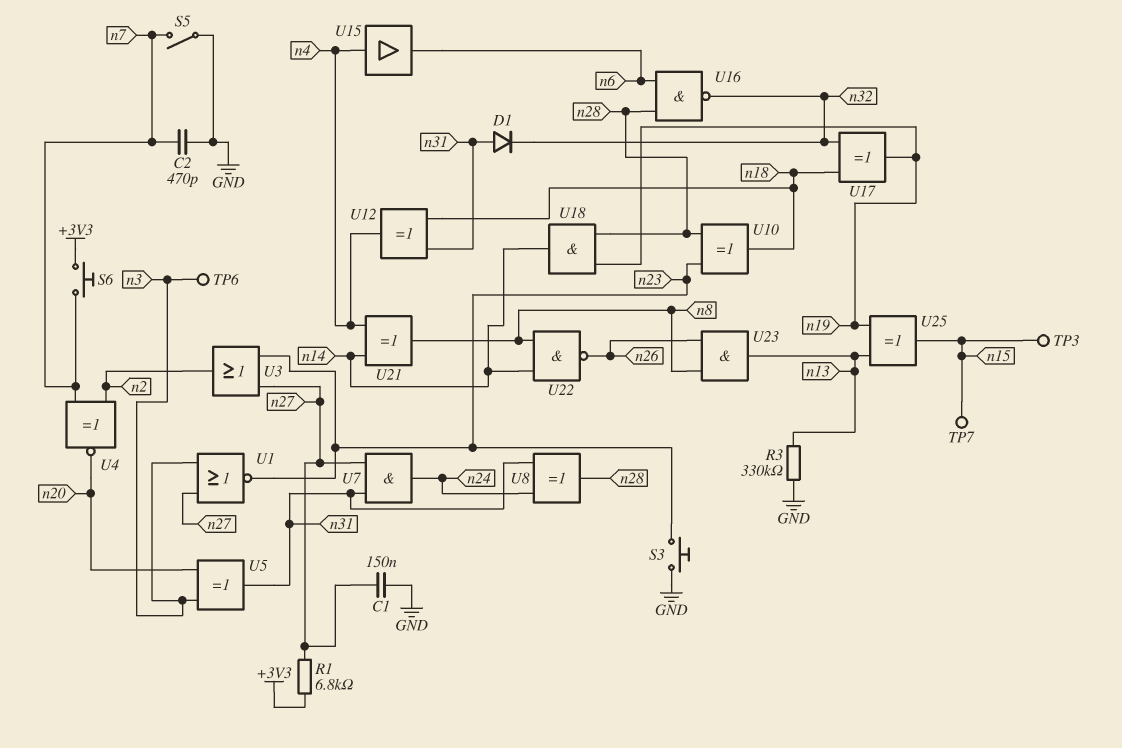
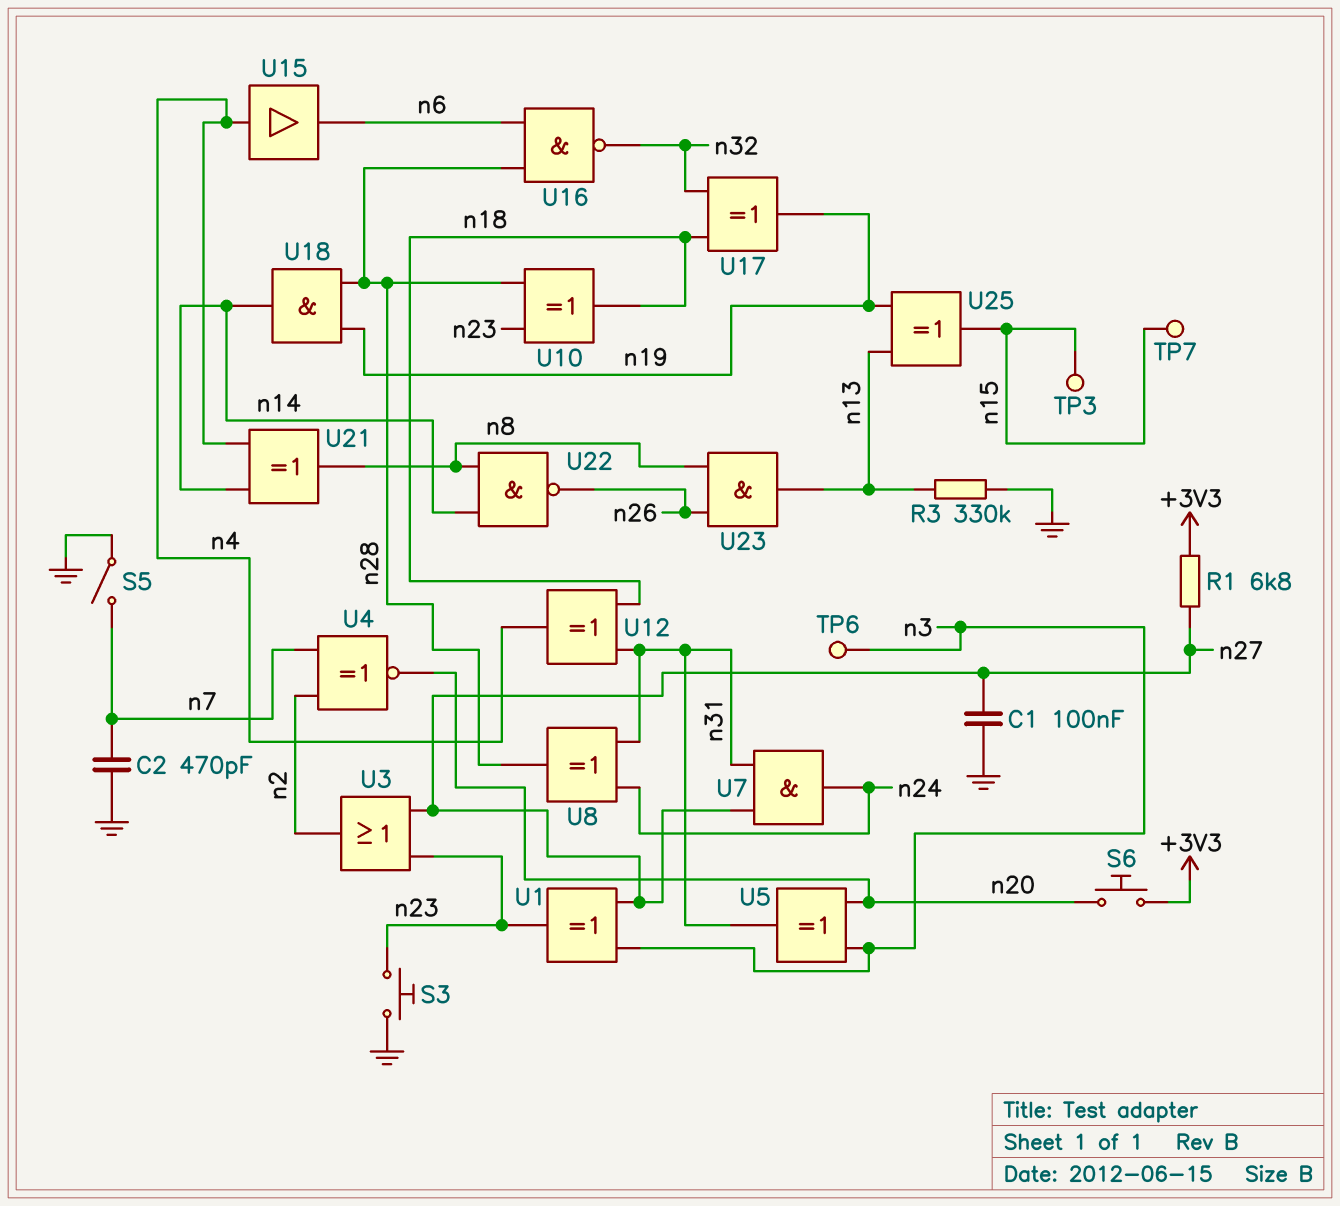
C1: 150nF (GND, n27) -> 100nF (GND, n27)
D1: diode (A n31, K n32) -> none
S6: button (+3V3, n7) -> button (+3V3, n20)
U1: NOR (in n3, in n27, out n23) -> XOR (in n3, in n27, out n23)

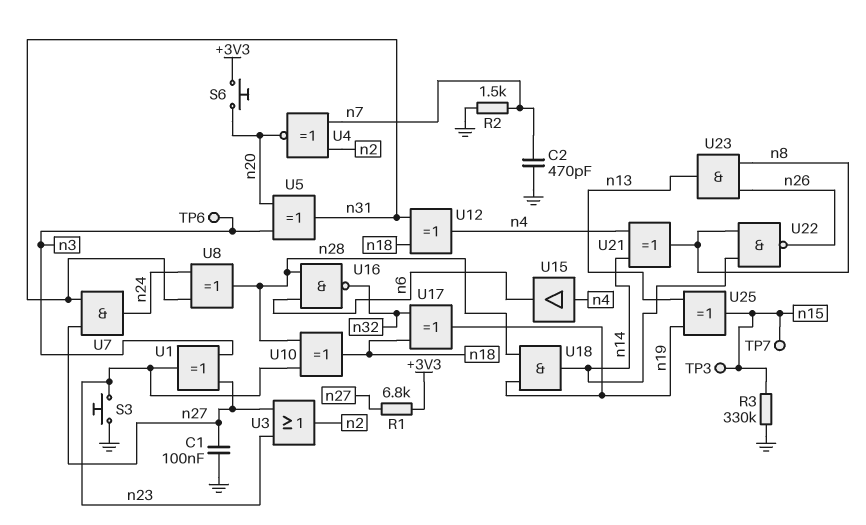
R2: none -> 1.5k (GND, n7)
R3: 330k (GND, n13) -> 330k (GND, n15)
S5: switch (GND, n7) -> none

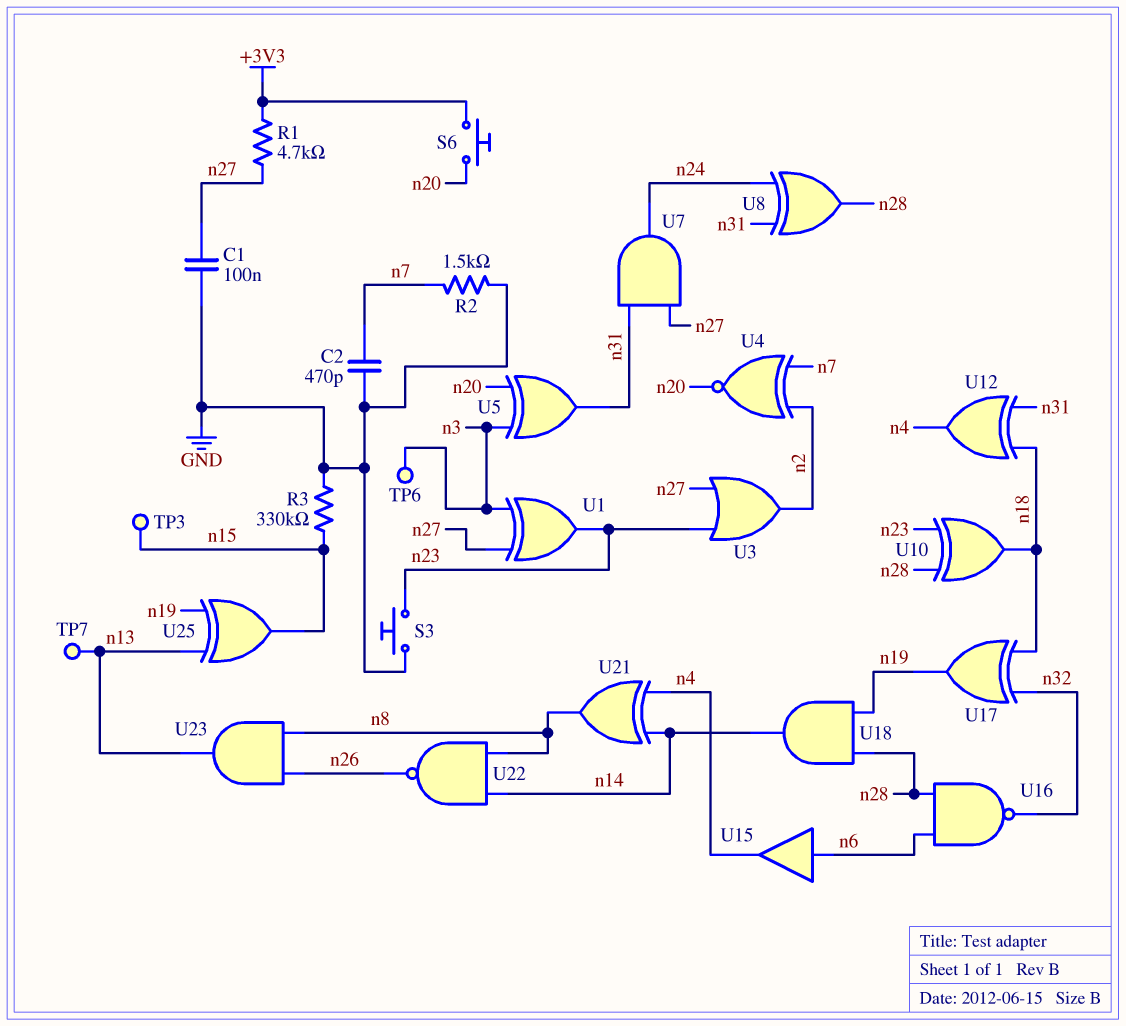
R1: 6.8k (+3V3, n27) -> 4.7k (+3V3, n27)
TP7: test point (n15) -> test point (n13)
U15: buffer (in n4, out n6) -> buffer (in n6, out n4)

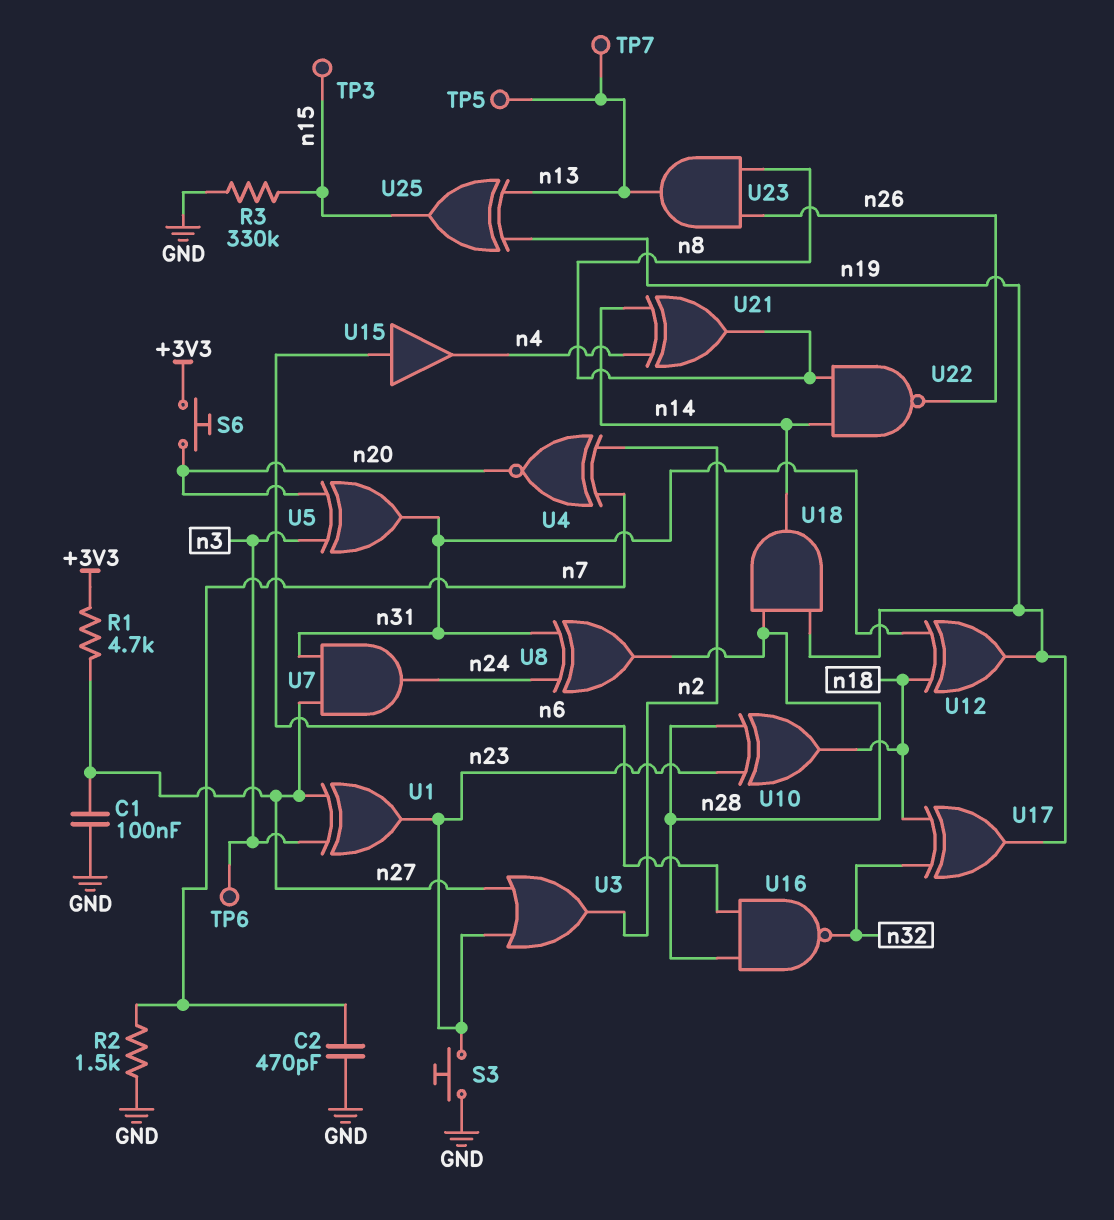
TP5: none -> test point (n13)
U12: XOR (in n18, in n31, out n4) -> XOR (in n18, in n31, out n19)

